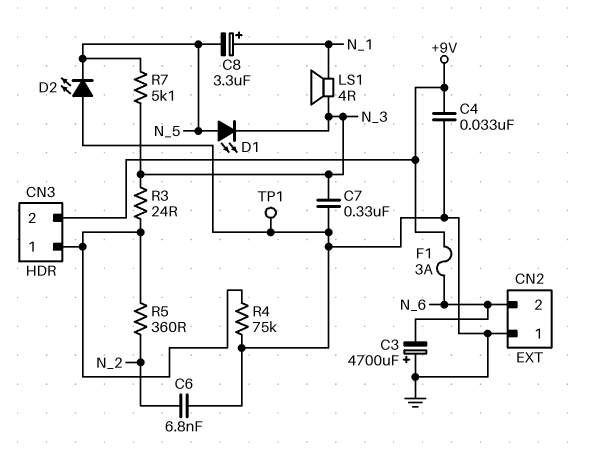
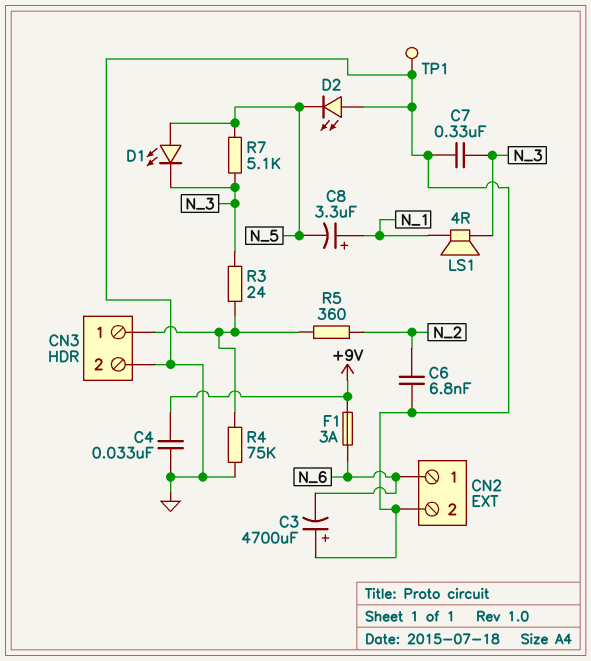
CN2 pin 1: GND -> N_6
CN2 pin 2: N_6 -> GND
CN3 pin 2: +9V -> GND

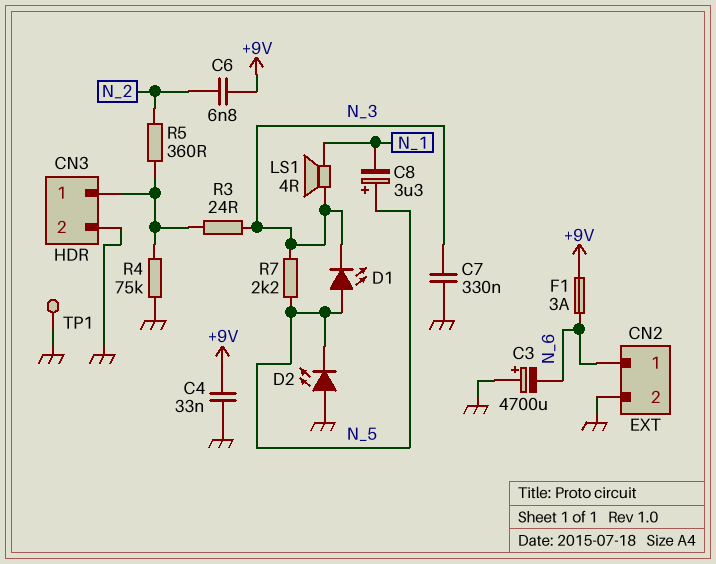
C6: 6.8nF (GND, N_2) -> 6.8nF (+9V, N_2)
C8: 3.3uF (plus N_1, minus N_5) -> 3.3uF (plus N_5, minus N_1)
R7: 5.1k (N_3, N_5) -> 2.2k (N_3, N_5)

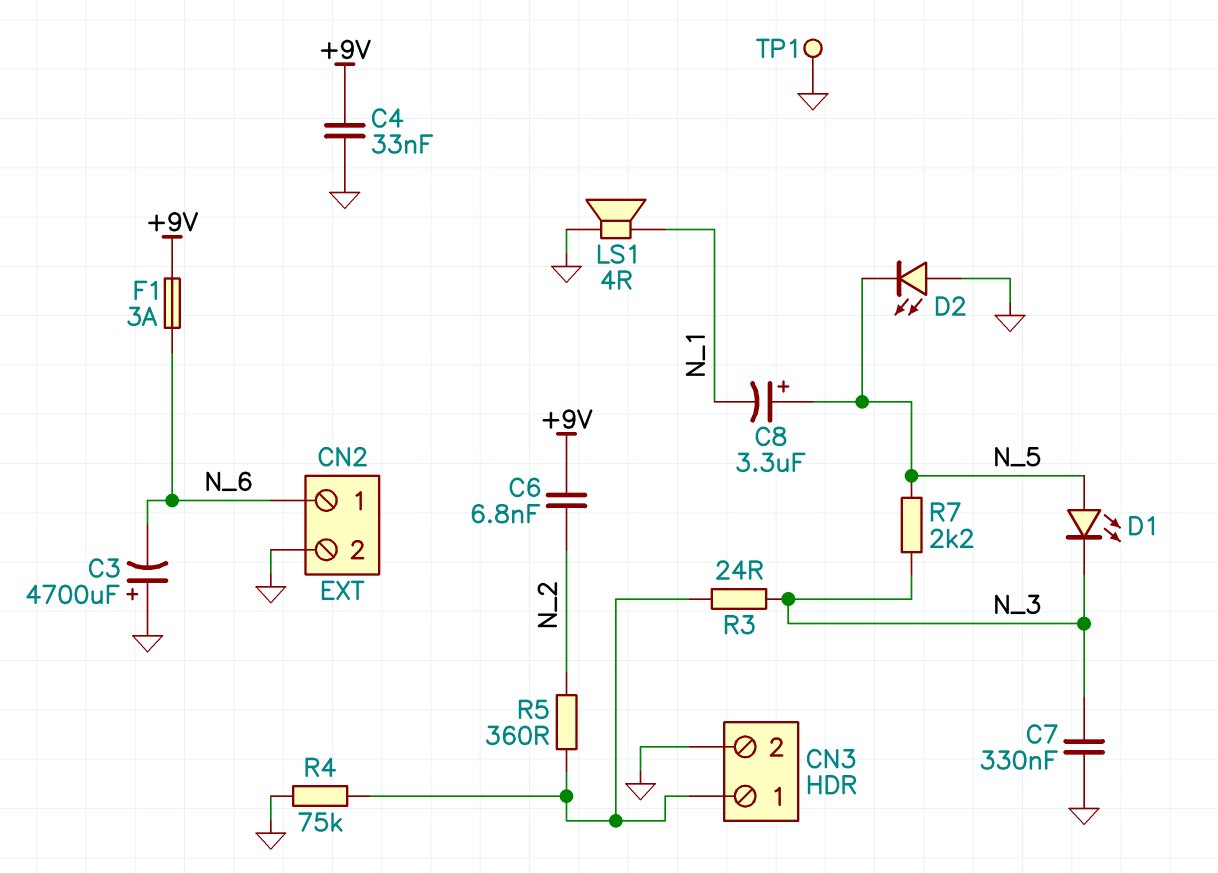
LS1: speaker 4R (N_1, N_3) -> speaker 4R (GND, N_1)

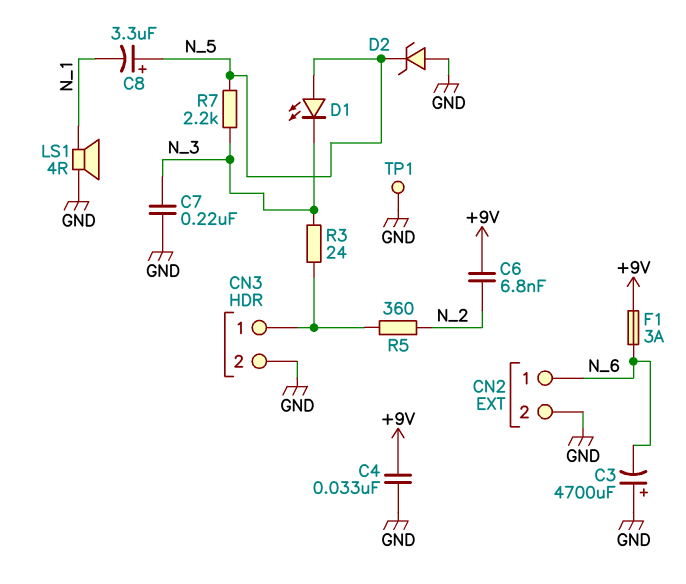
C7: 330nF (GND, N_3) -> 220nF (GND, N_3)
D2: LED (A GND, K N_5) -> zener (A GND, K N_5)
R4: 75k (CN3/1, GND) -> none

